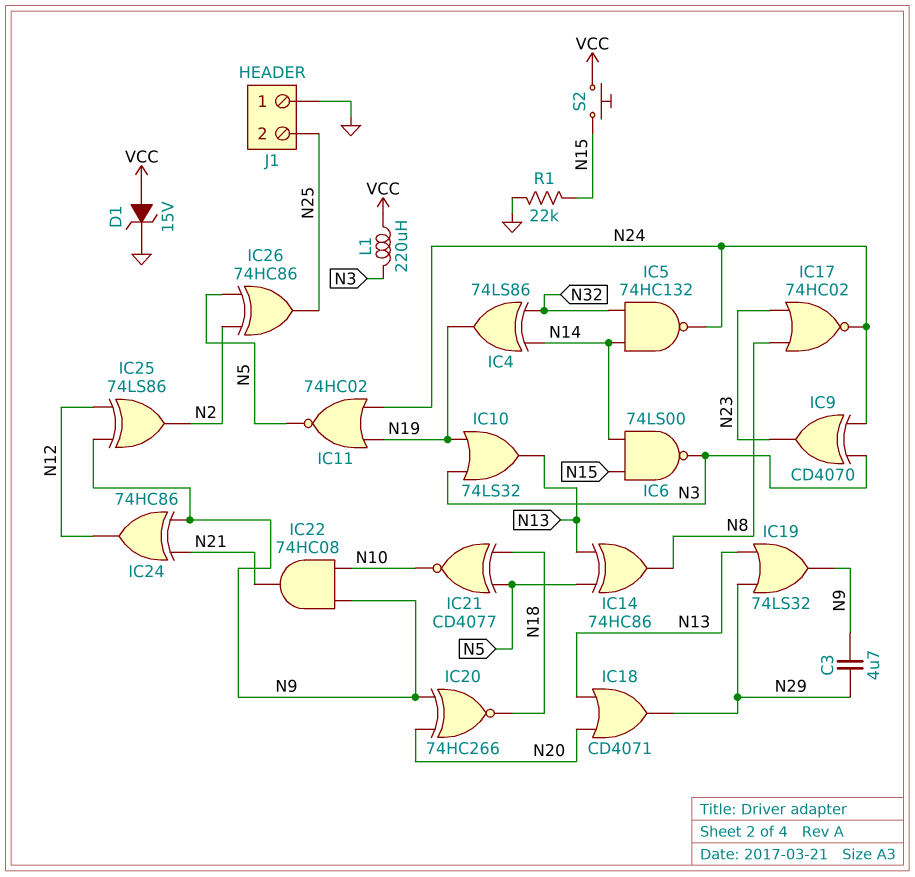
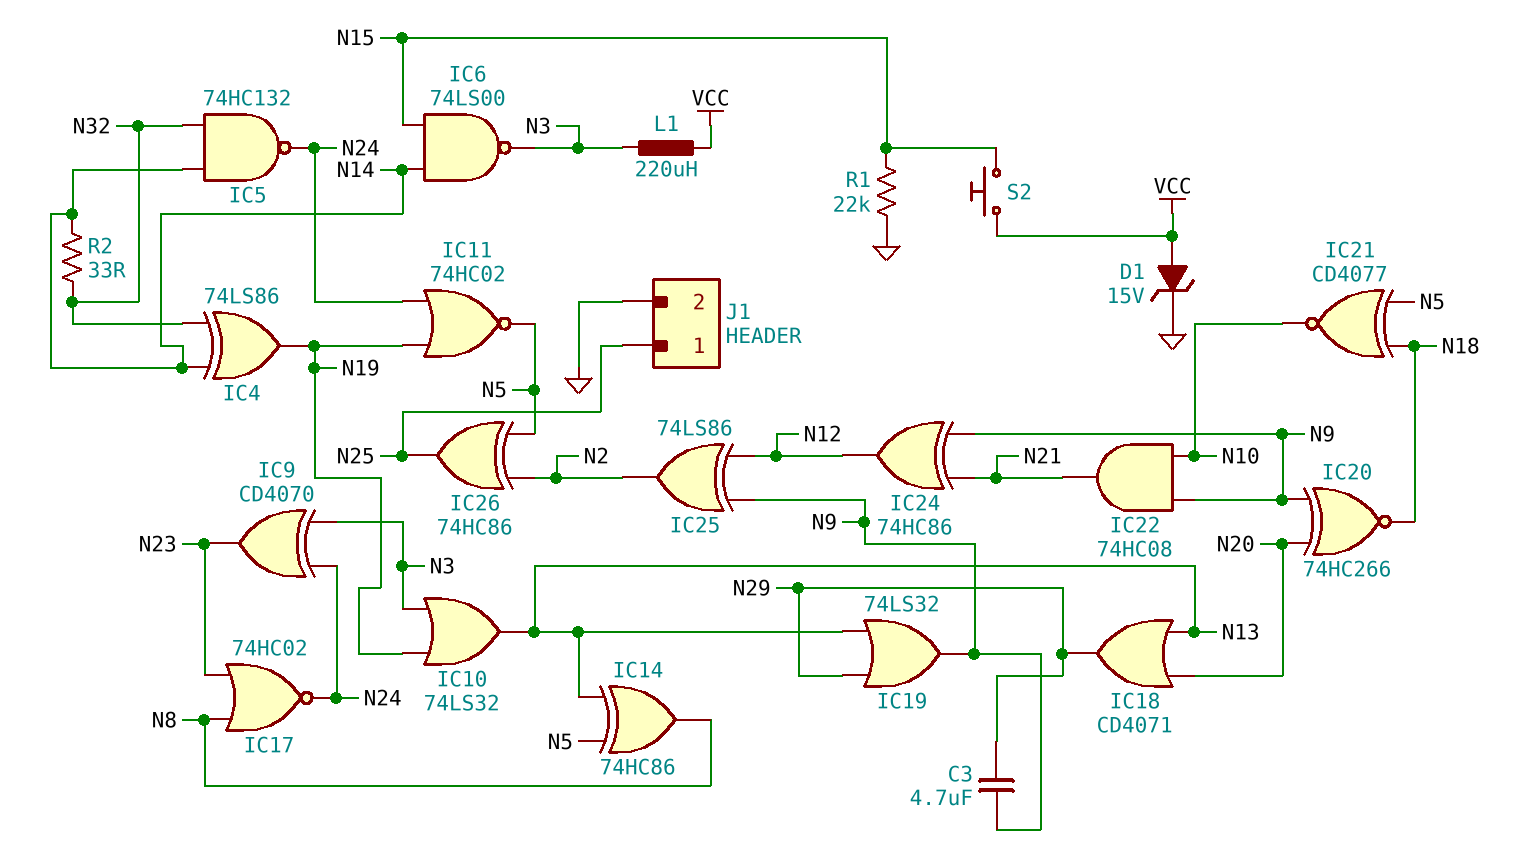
J1 pin 1: GND -> N25
J1 pin 2: N25 -> GND
R2: none -> 33 (N14, N32)

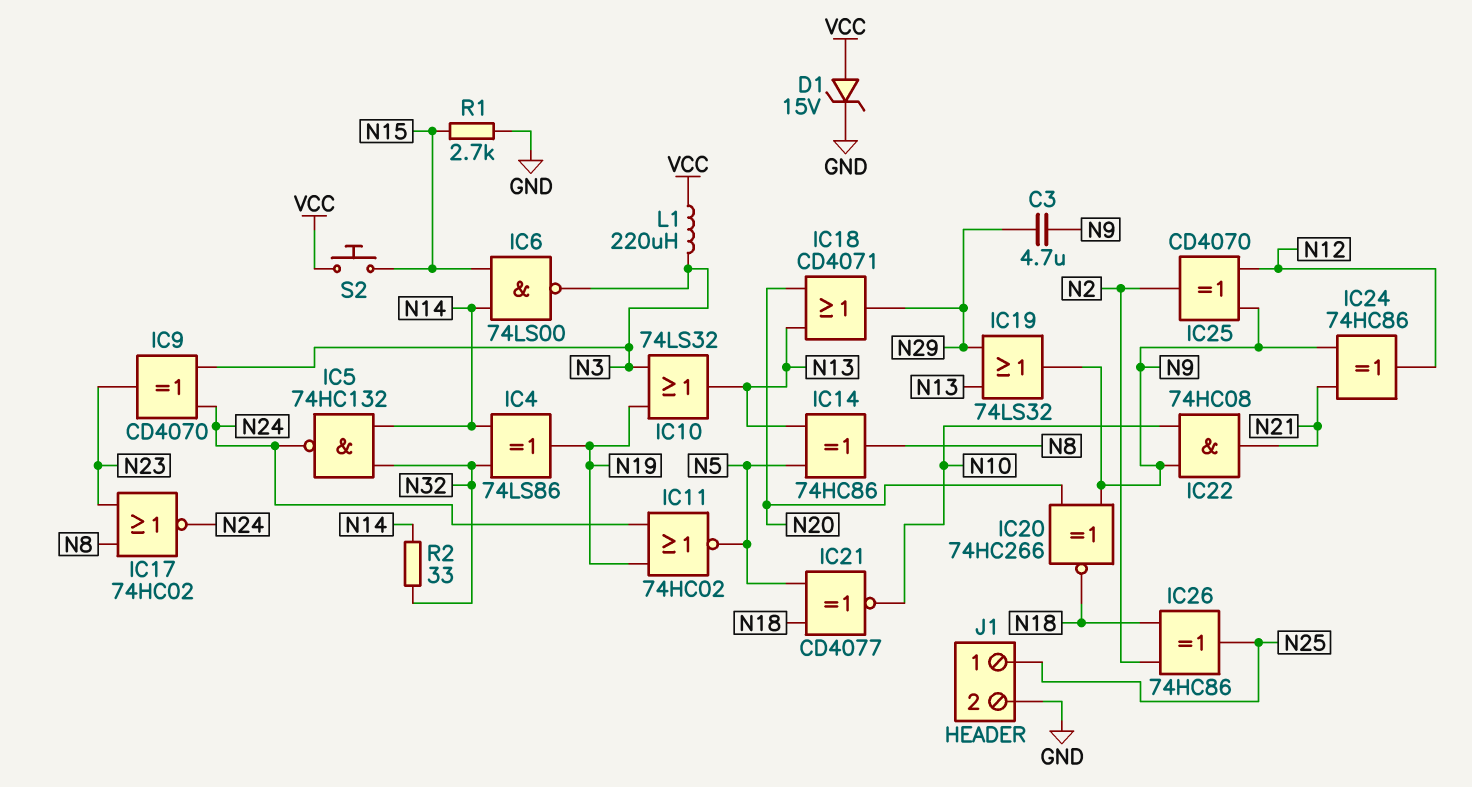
IC25: XOR 74LS86 (in N9, in N12, out N2) -> XOR CD4070 (in N9, in N12, out N2)
IC26: XOR 74HC86 (in N2, in N5, out N25) -> XOR 74HC86 (in N2, in N18, out N25)
R1: 22k (GND, N15) -> 2.7k (GND, N15)

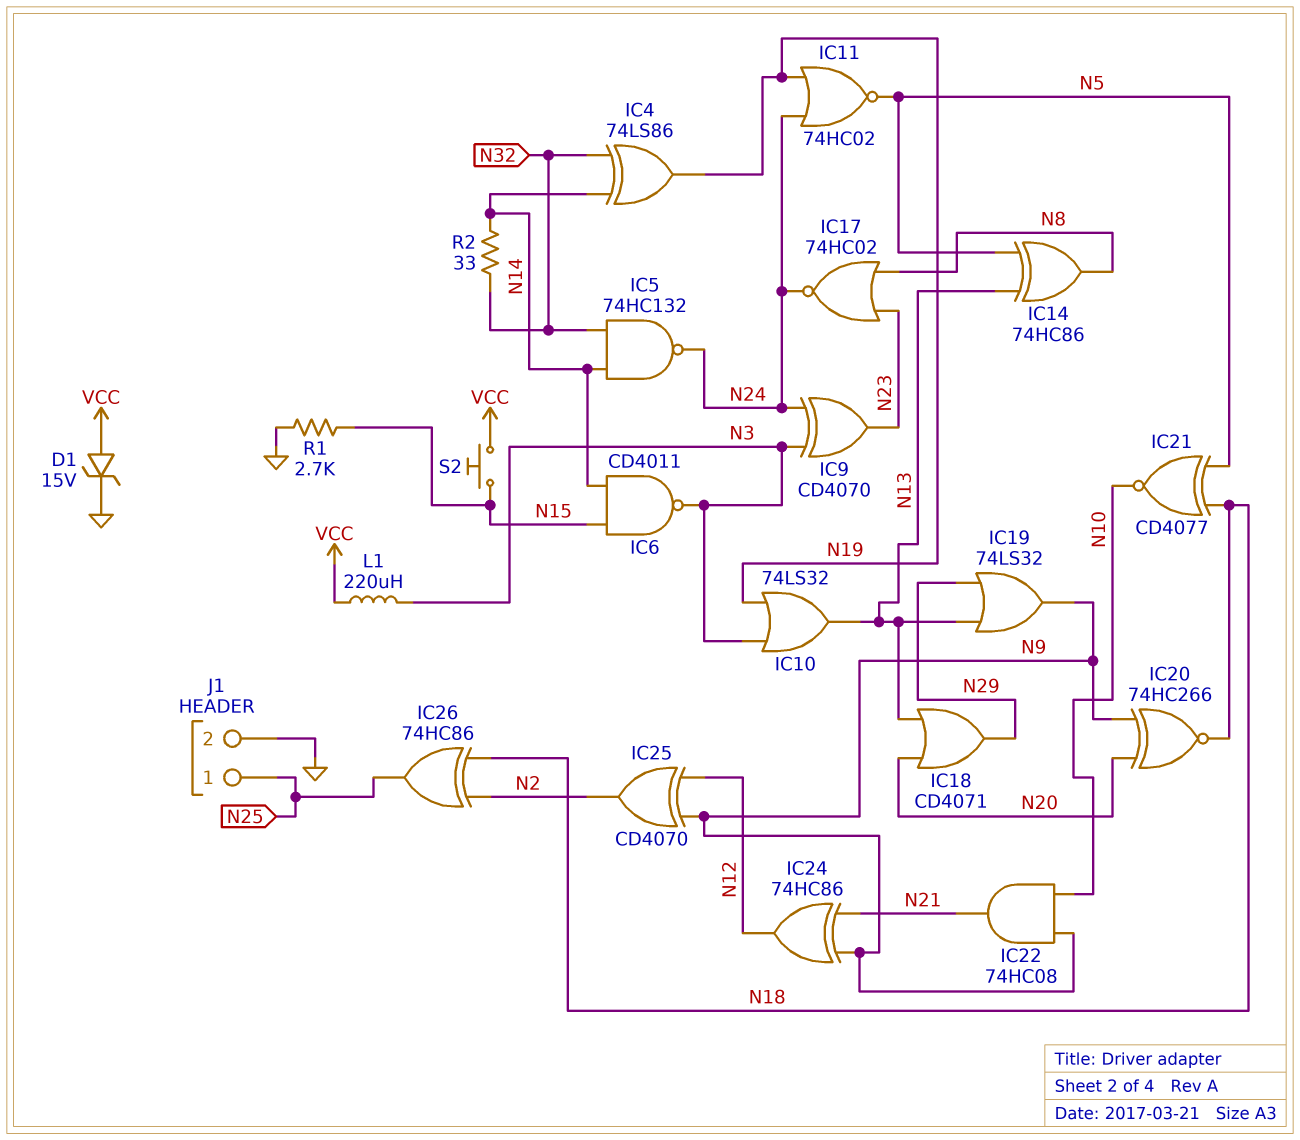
C3: 4.7uF (N9, N29) -> none
IC6: NAND 74LS00 (in N14, in N15, out N3) -> NAND CD4011 (in N14, in N15, out N3)

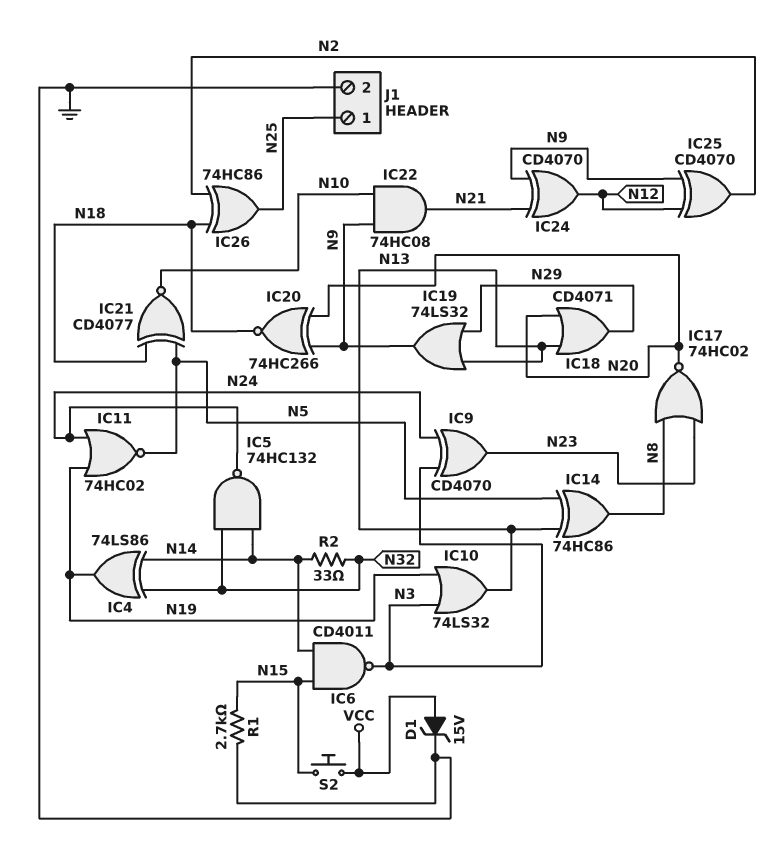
IC17: NOR 74HC02 (in N8, in N23, out N24) -> NOR 74HC02 (in N8, in N23, out N20)
IC24: XOR 74HC86 (in N9, in N21, out N12) -> XOR CD4070 (in N9, in N21, out N12)
L1: 220uH (N3, VCC) -> none

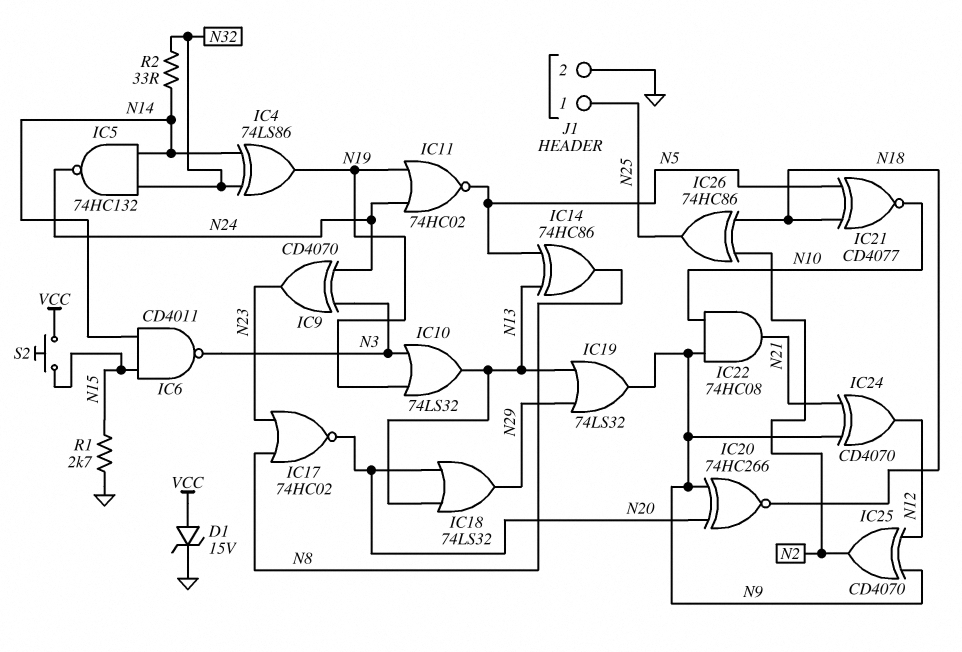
IC18: OR CD4071 (in N13, in N20, out N29) -> OR 74LS32 (in N13, in N20, out N29)

